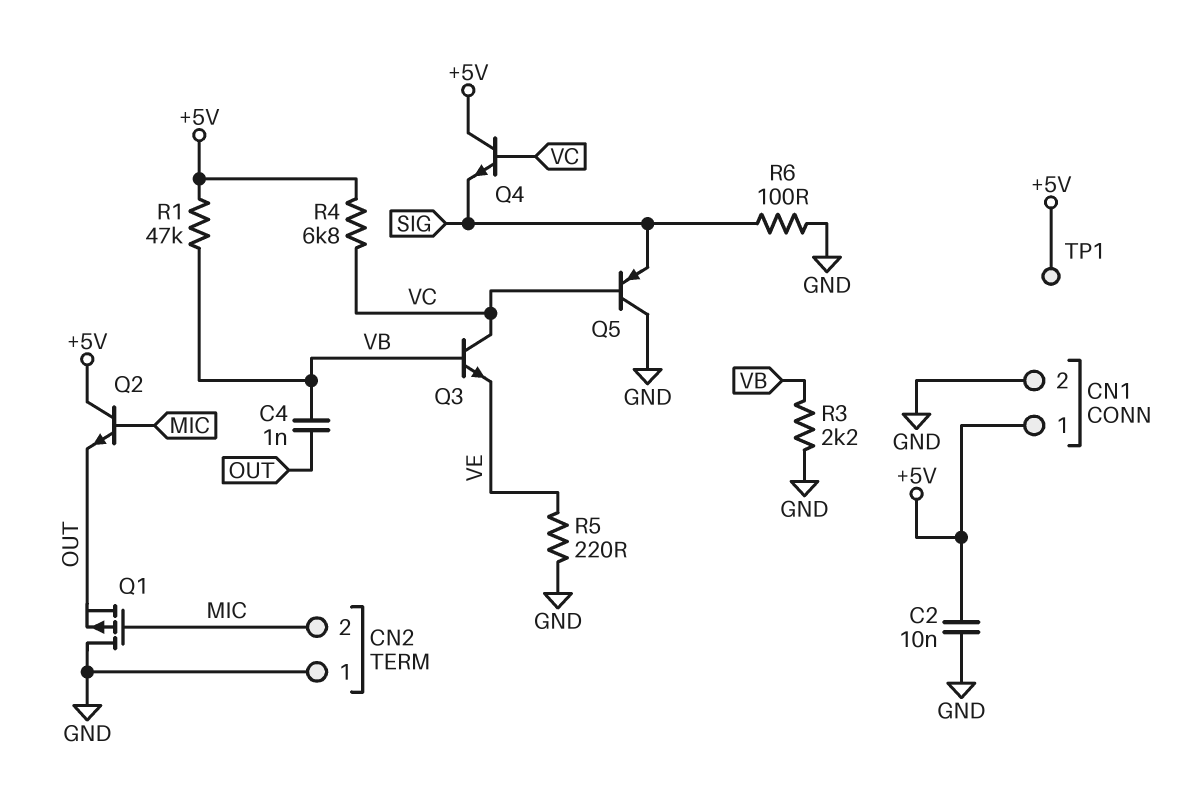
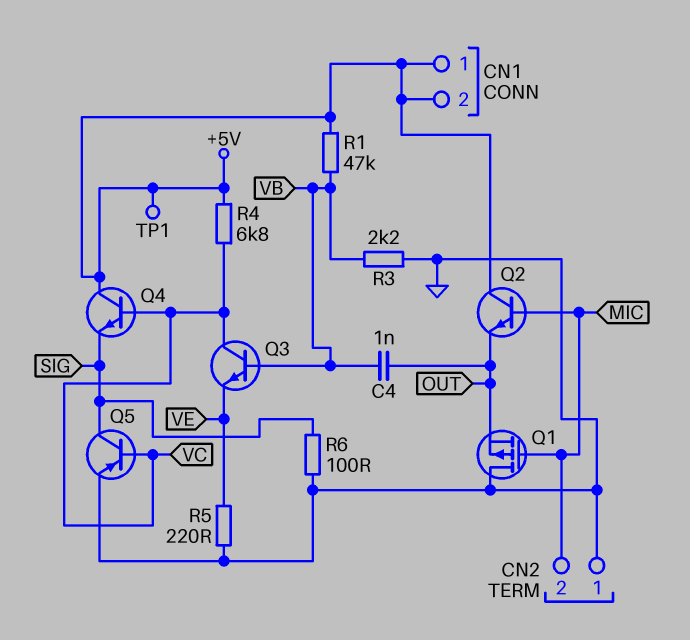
C2: 10nF (+5V, GND) -> none
CN1 pin 2: GND -> +5V
Q5: PNP (B VC, C GND, E SIG) -> PNP (B VC, C SIG, E GND)

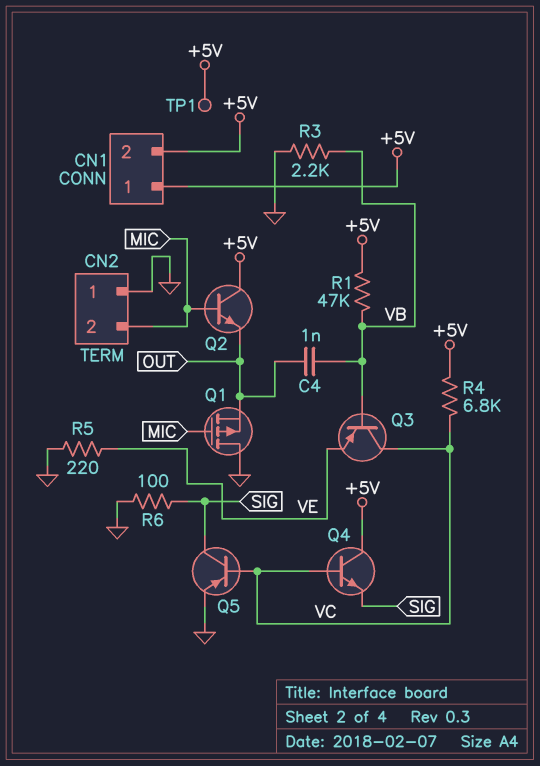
Q3: NPN (B VB, C VC, E VE) -> PNP (B VB, C VC, E VE)

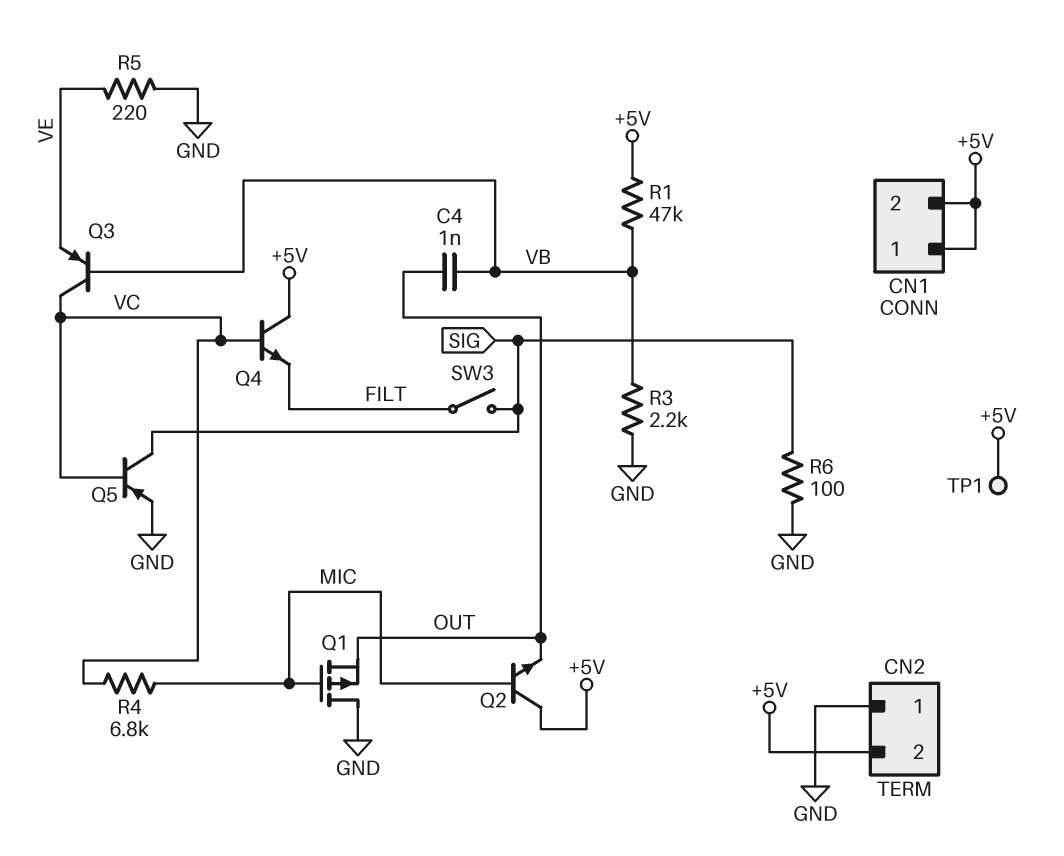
CN2 pin 2: MIC -> +5V
Q4: NPN (B VC, C +5V, E SIG) -> NPN (B VC, C +5V, E FILT)
R4: 6.8k (+5V, VC) -> 6.8k (MIC, VC)
SW3: none -> switch (FILT, SIG)

